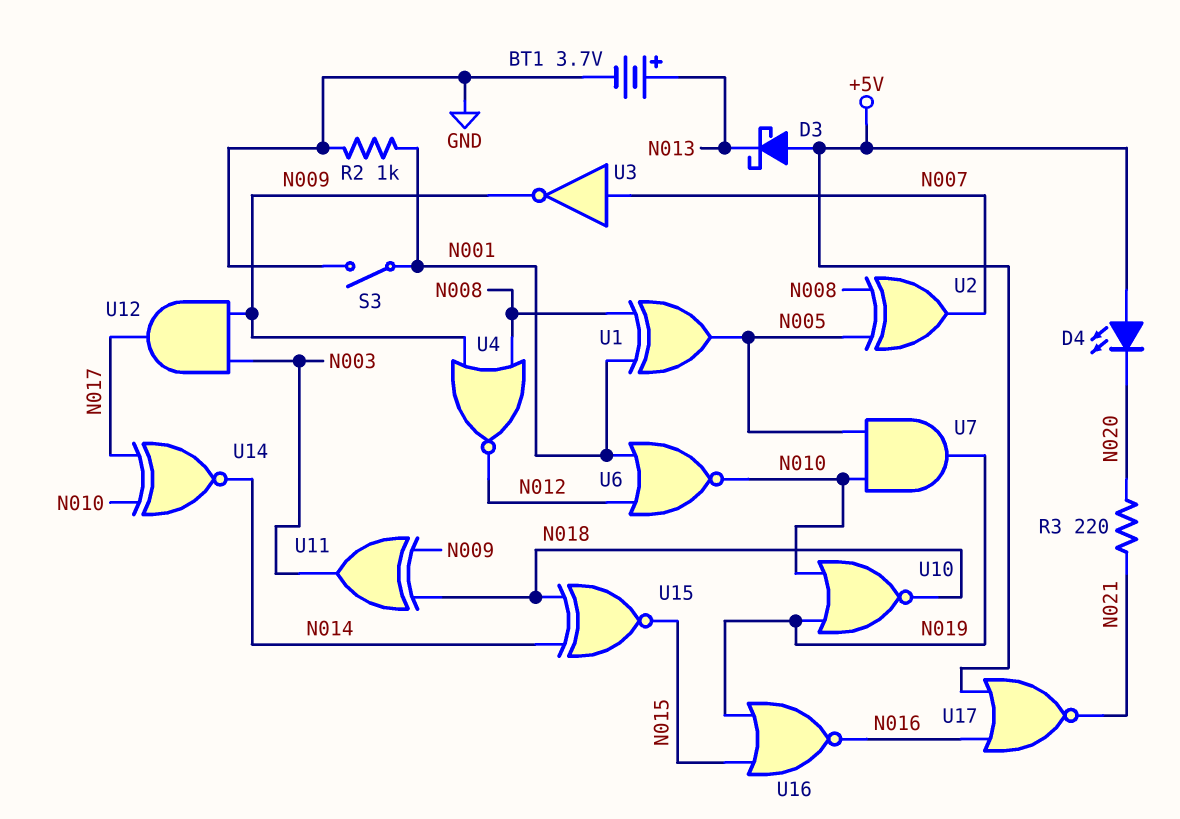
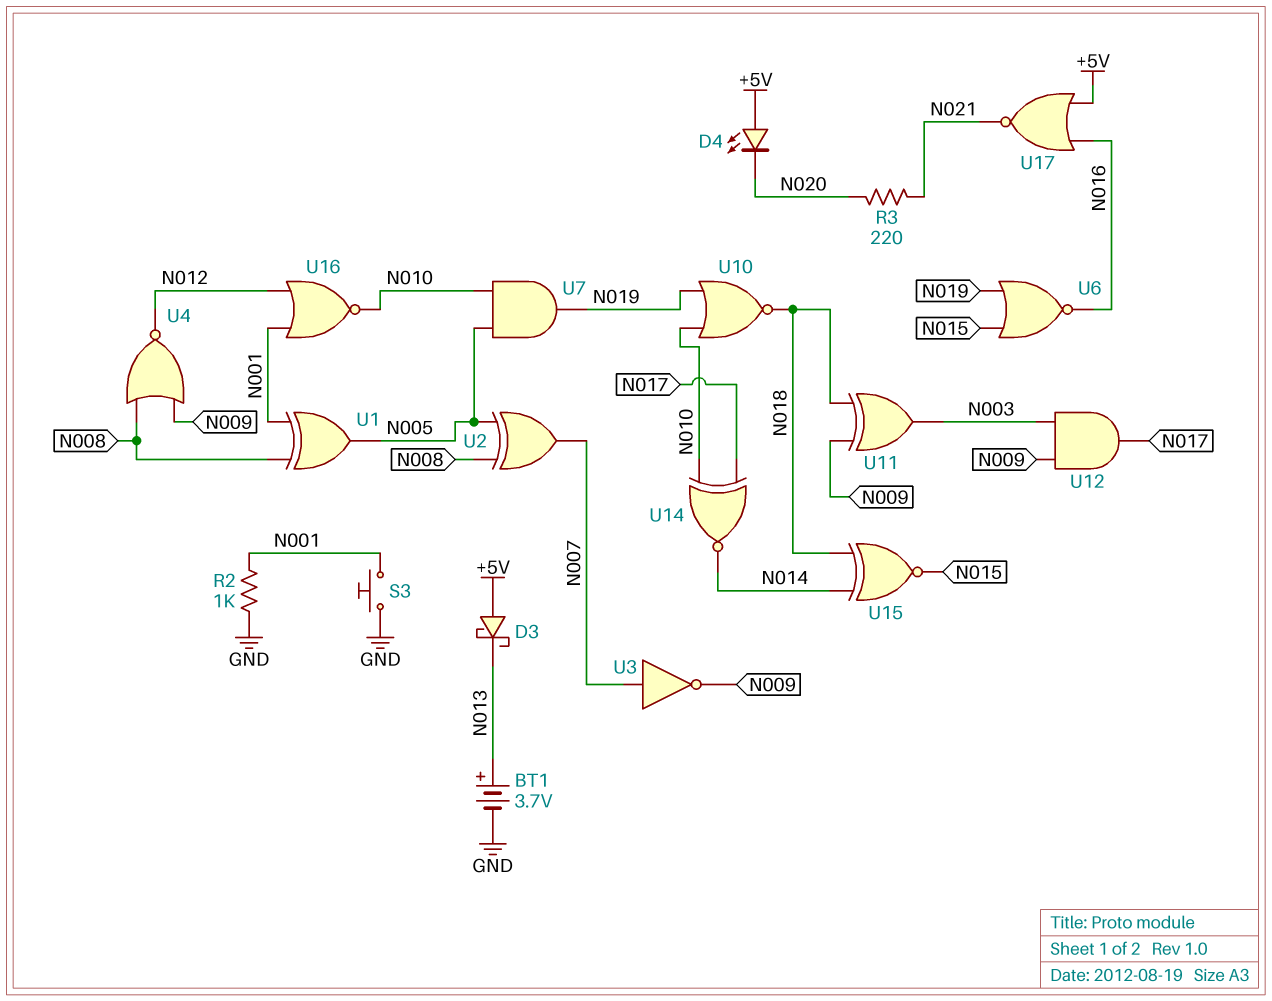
S3: switch (GND, N001) -> button (GND, N001)
U6: NOR (in N001, in N012, out N010) -> NOR (in N015, in N019, out N016)
U16: NOR (in N015, in N019, out N016) -> NOR (in N001, in N012, out N010)

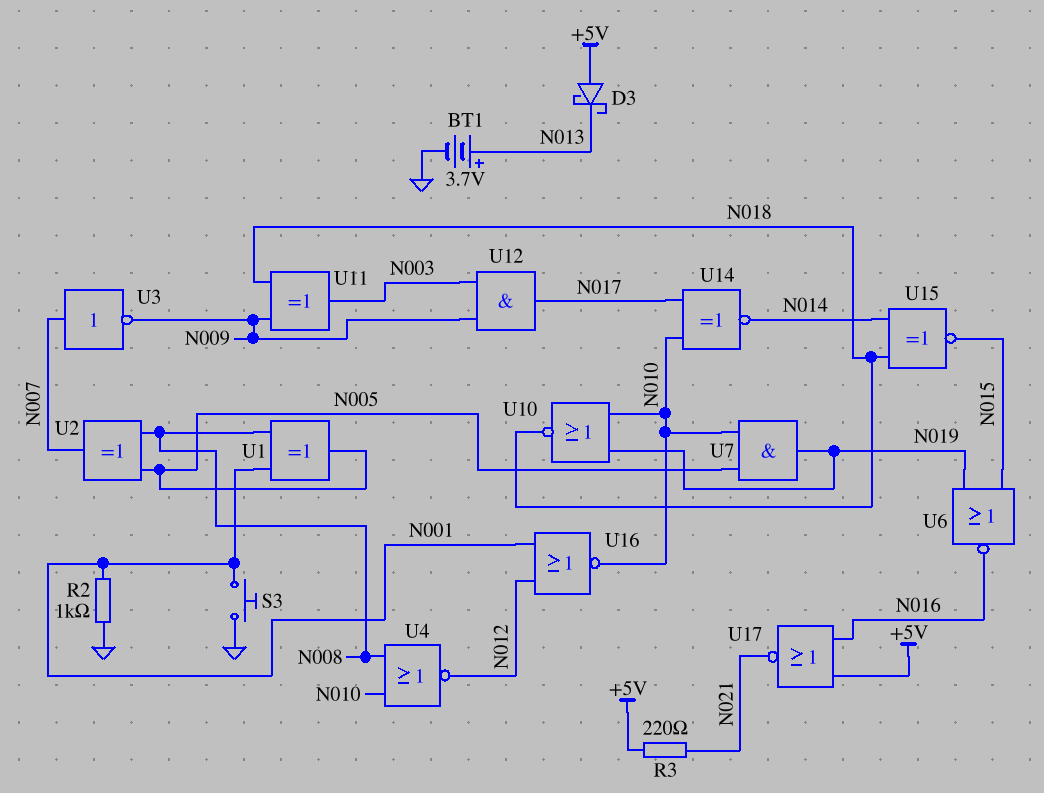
D4: LED (A +5V, K N020) -> none
R3: 220 (N020, N021) -> 220 (+5V, N021)
U4: NOR (in N008, in N009, out N012) -> NOR (in N008, in N010, out N012)

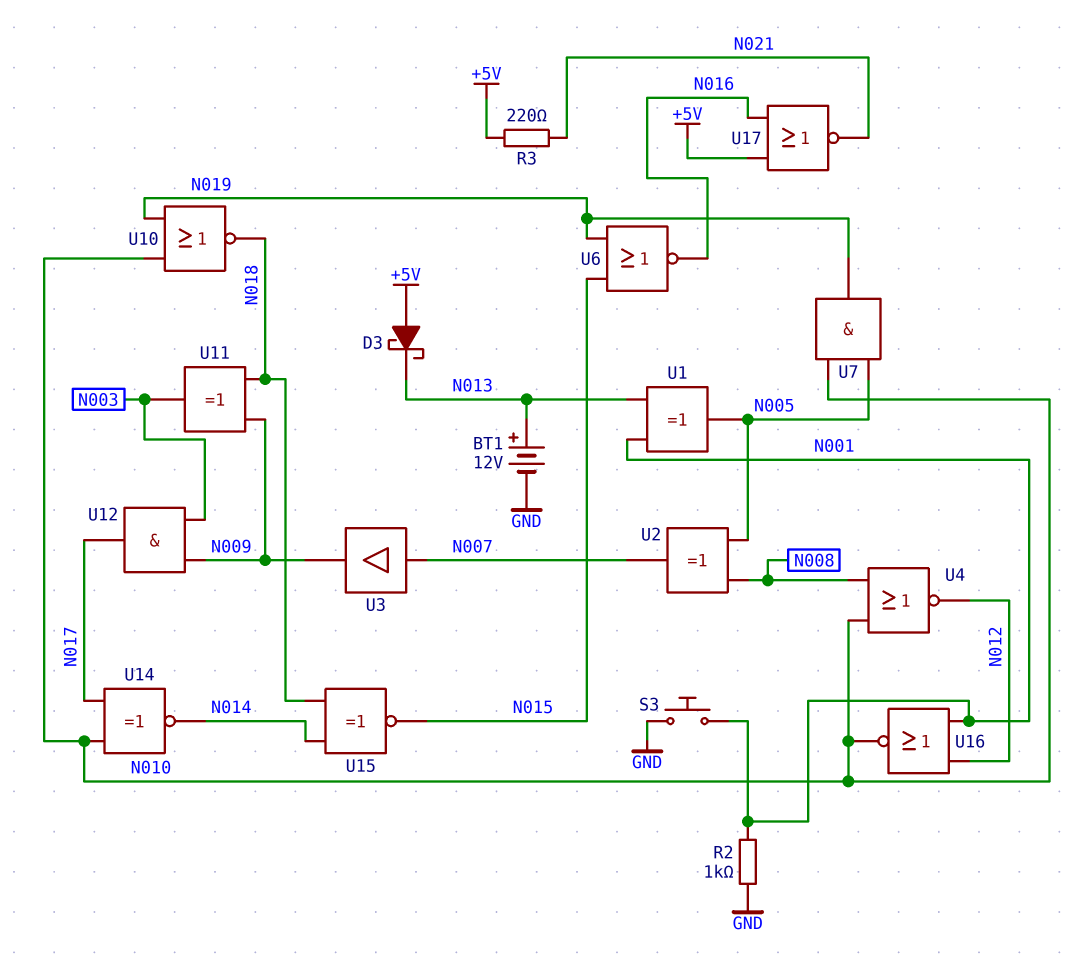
BT1: 3.7V (plus N013, minus GND) -> 12V (plus N013, minus GND)
U1: XOR (in N001, in N008, out N005) -> XOR (in N001, in N013, out N005)
U3: NOT (in N007, out N009) -> buffer (in N007, out N009)

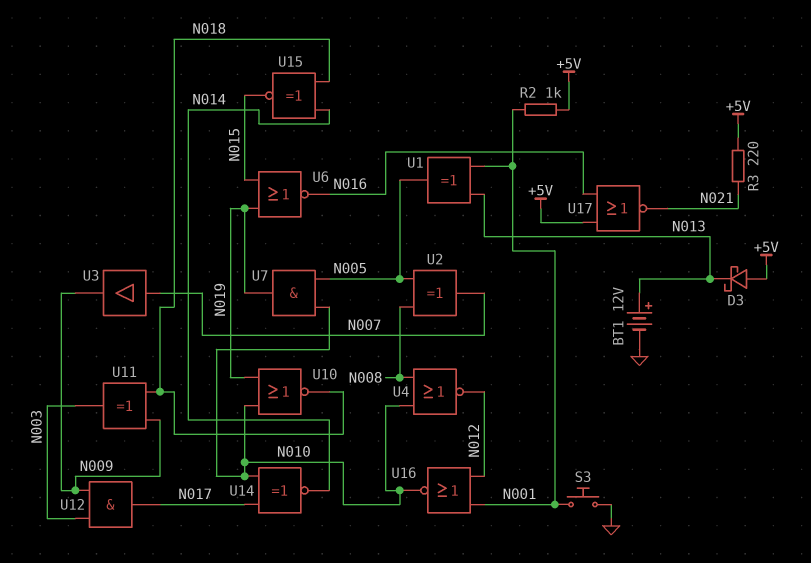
R2: 1k (GND, N001) -> 1k (+5V, N001)

